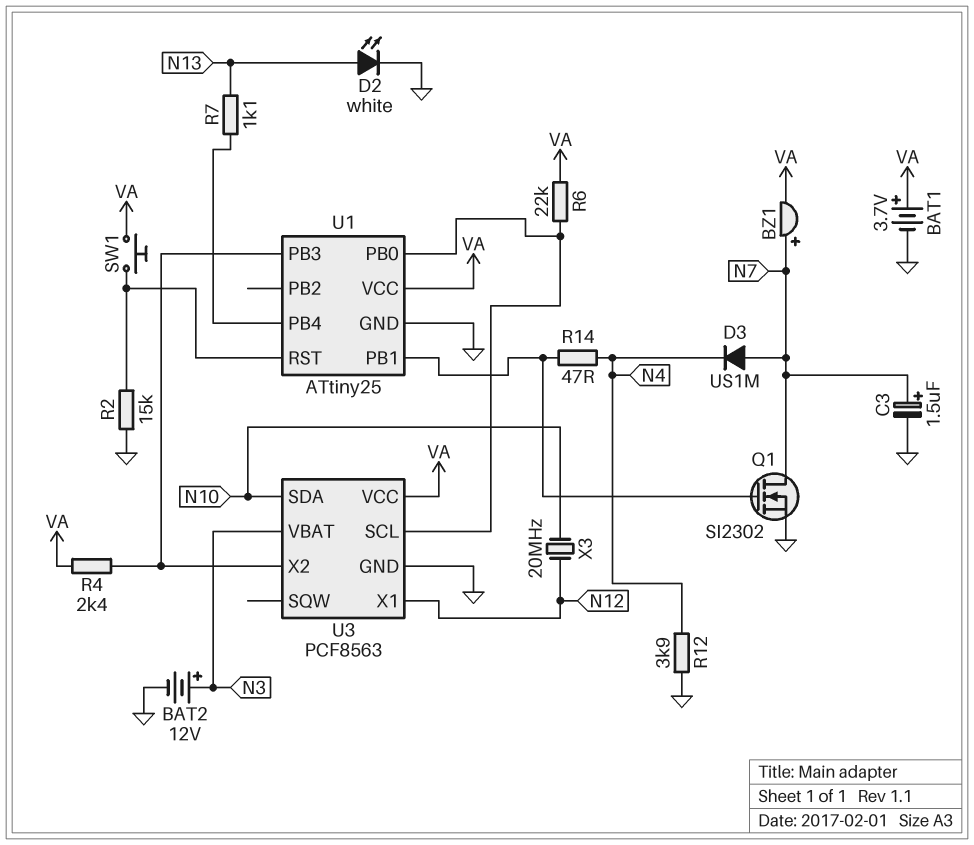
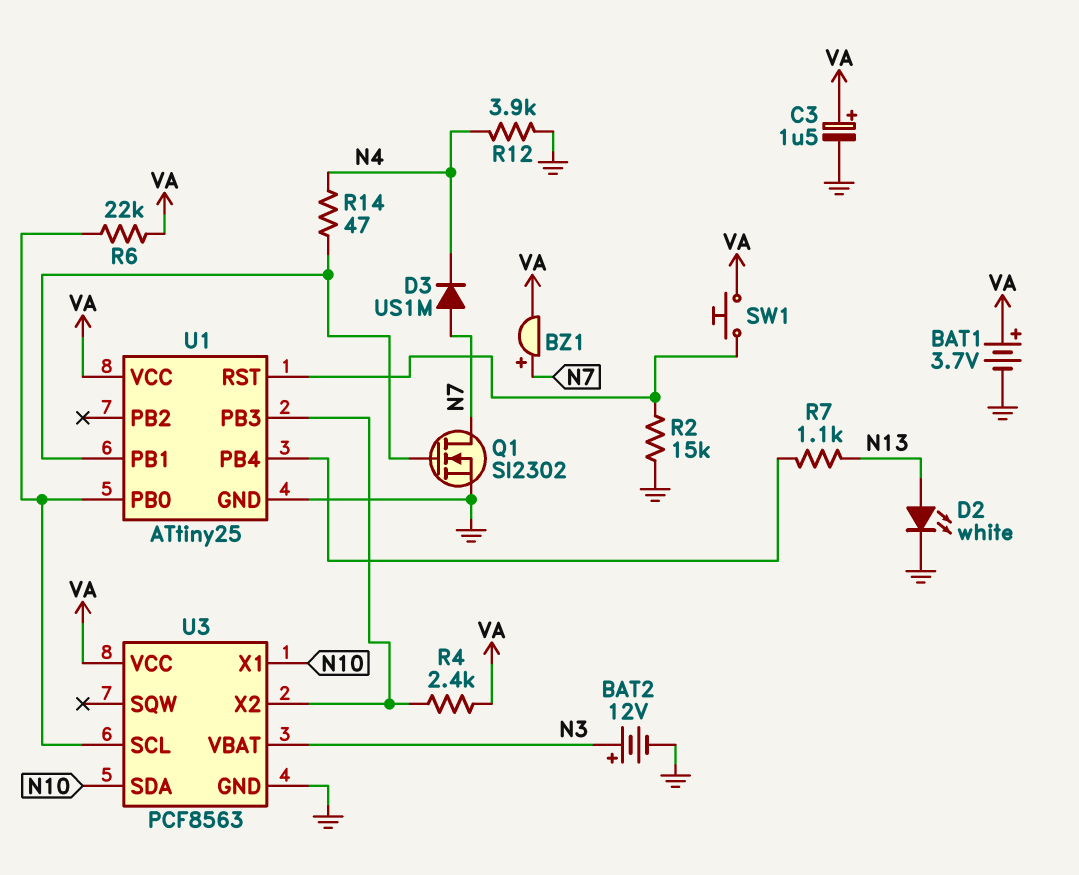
C3: 1.5uF (plus N7, minus GND) -> 1.5uF (plus VA, minus GND)
U3 pin X1: N12 -> N10
X3: 20MHz (N10, N12) -> none

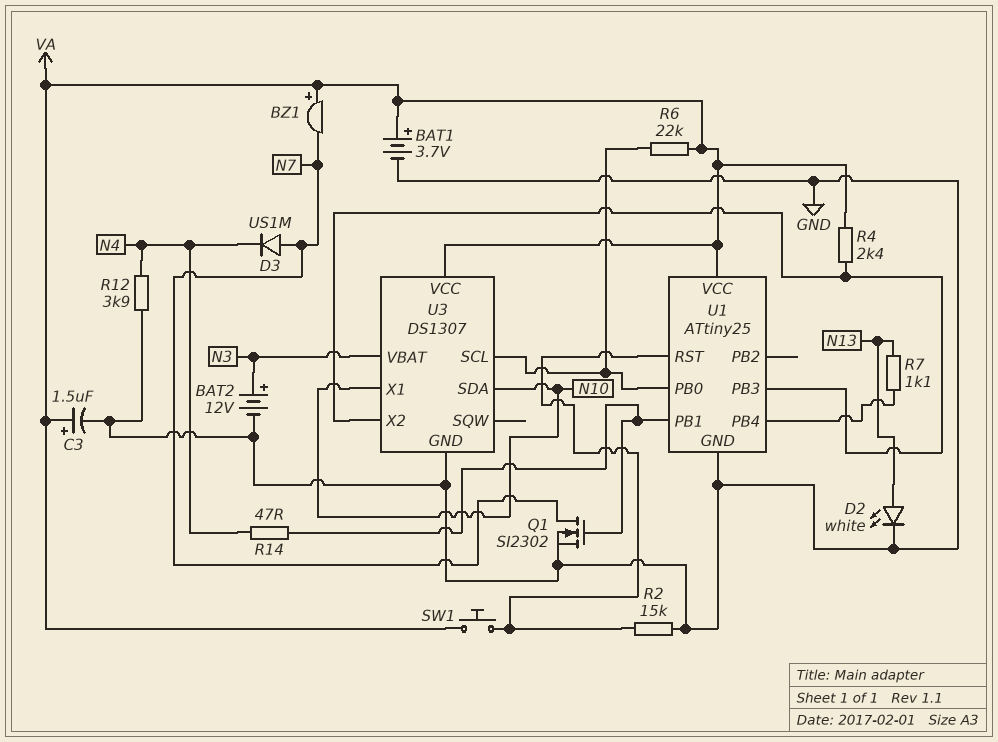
BZ1: buzzer (plus N7, minus VA) -> buzzer (plus VA, minus N7)
U3: PCF8563 -> DS1307

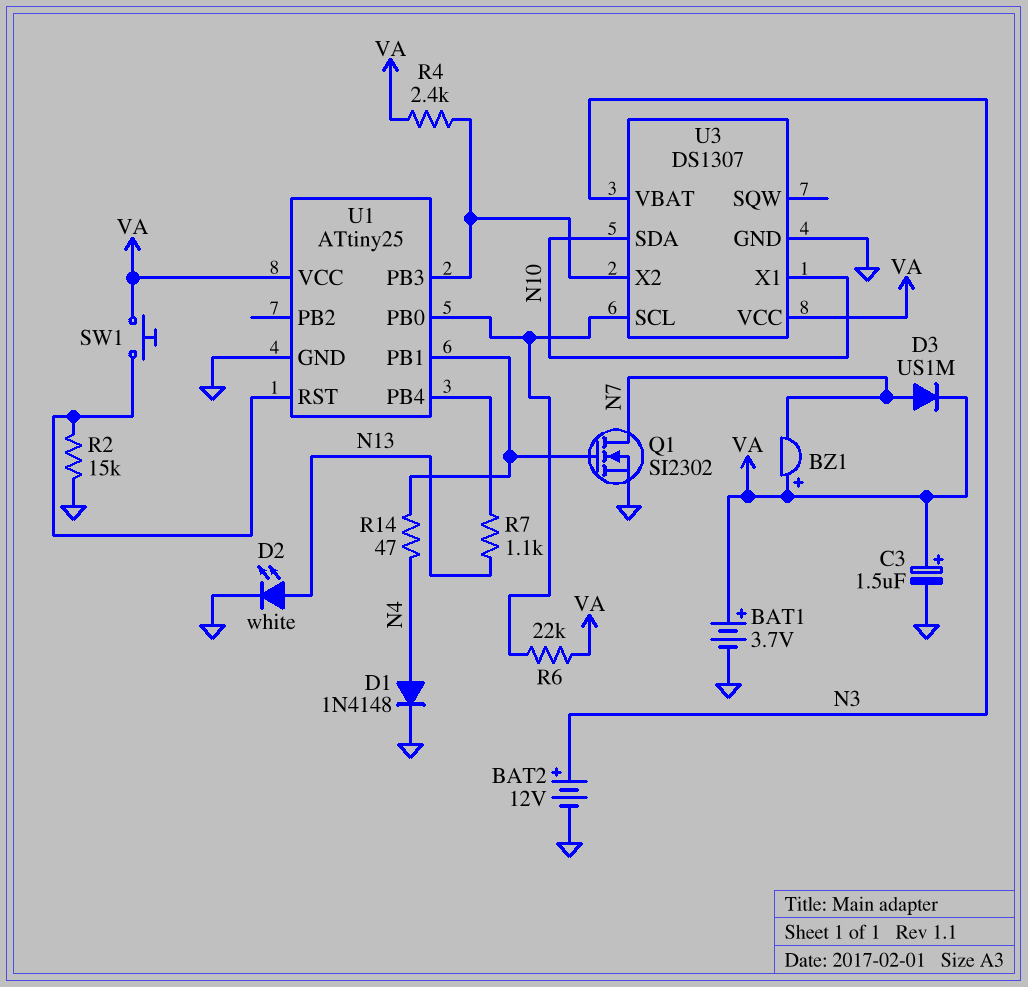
D1: none -> diode 1N4148 (A N4, K GND)
D3: diode US1M (A N7, K N4) -> diode US1M (A N7, K VA)
R12: 3.9k (GND, N4) -> none

